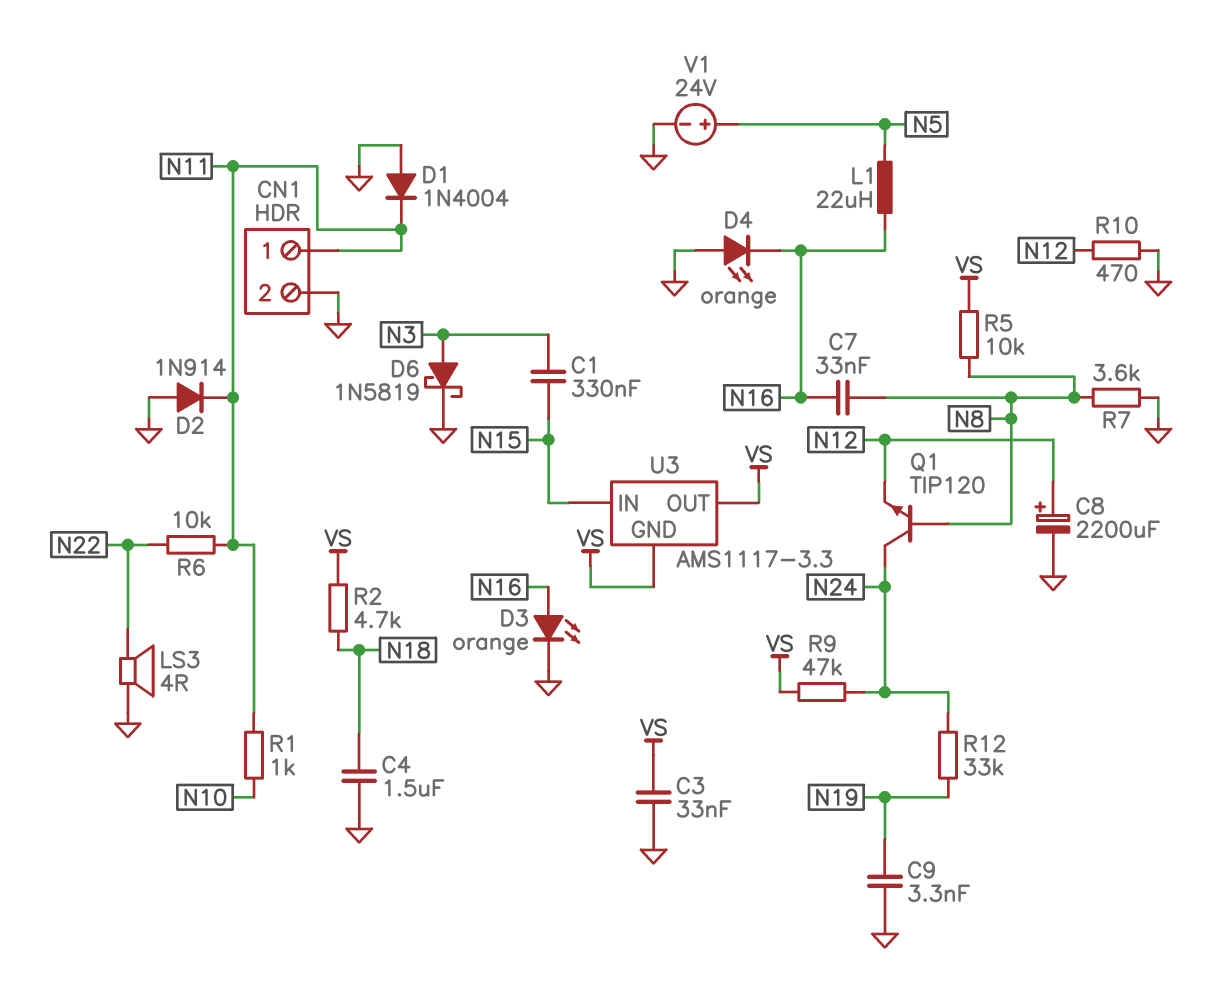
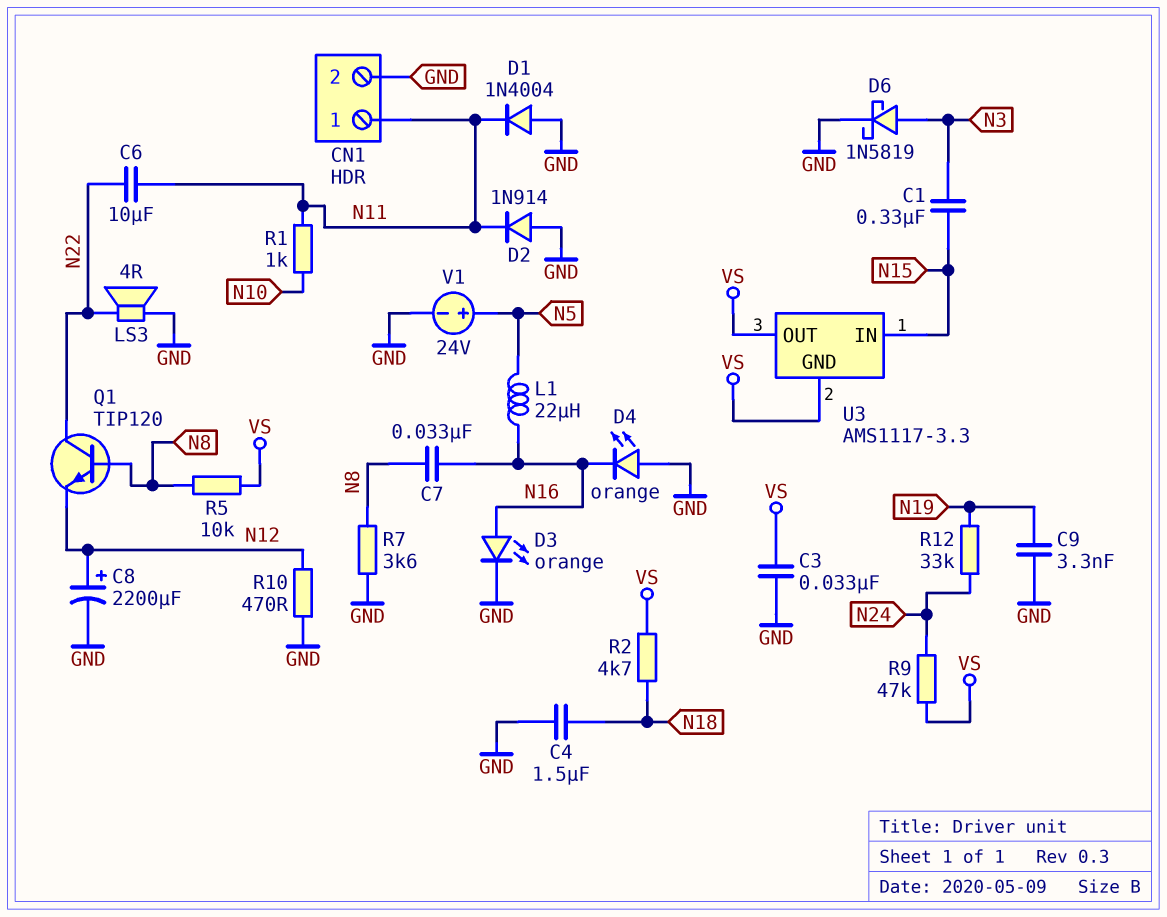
C6: none -> 10uF (N11, N22)
Q1: NPN TIP120 (B N8, C N24, E N12) -> NPN TIP120 (B N8, C N22, E N12)
R6: 10k (N11, N22) -> none

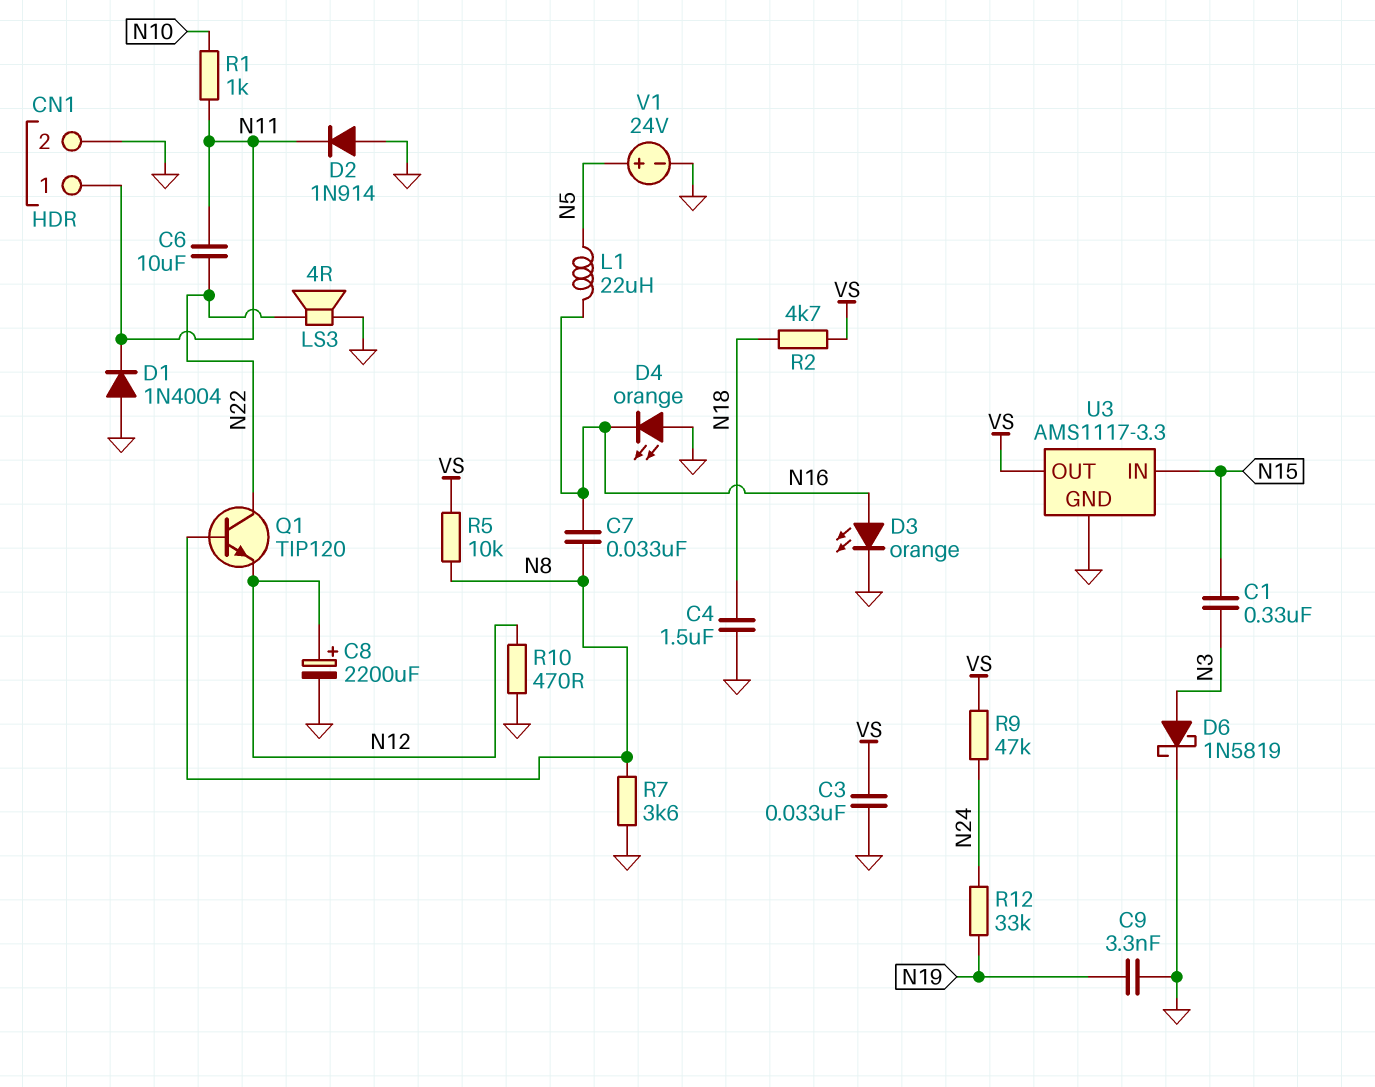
U3 pin GND: VS -> GND

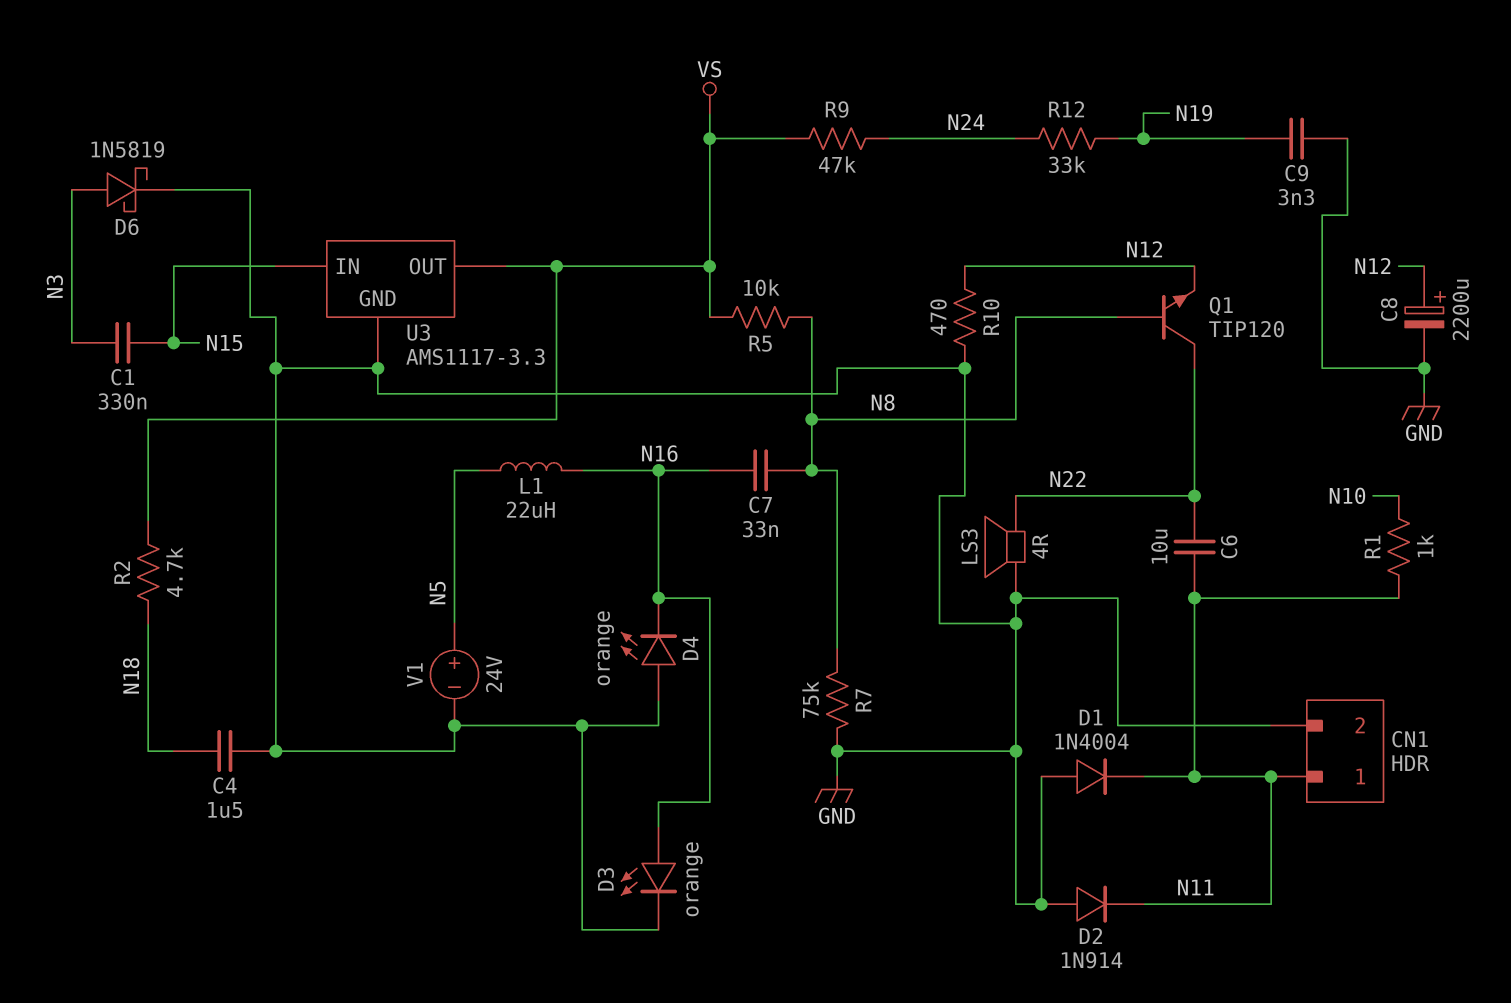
C3: 33nF (GND, VS) -> none
R7: 3.6k (GND, N8) -> 75k (GND, N8)

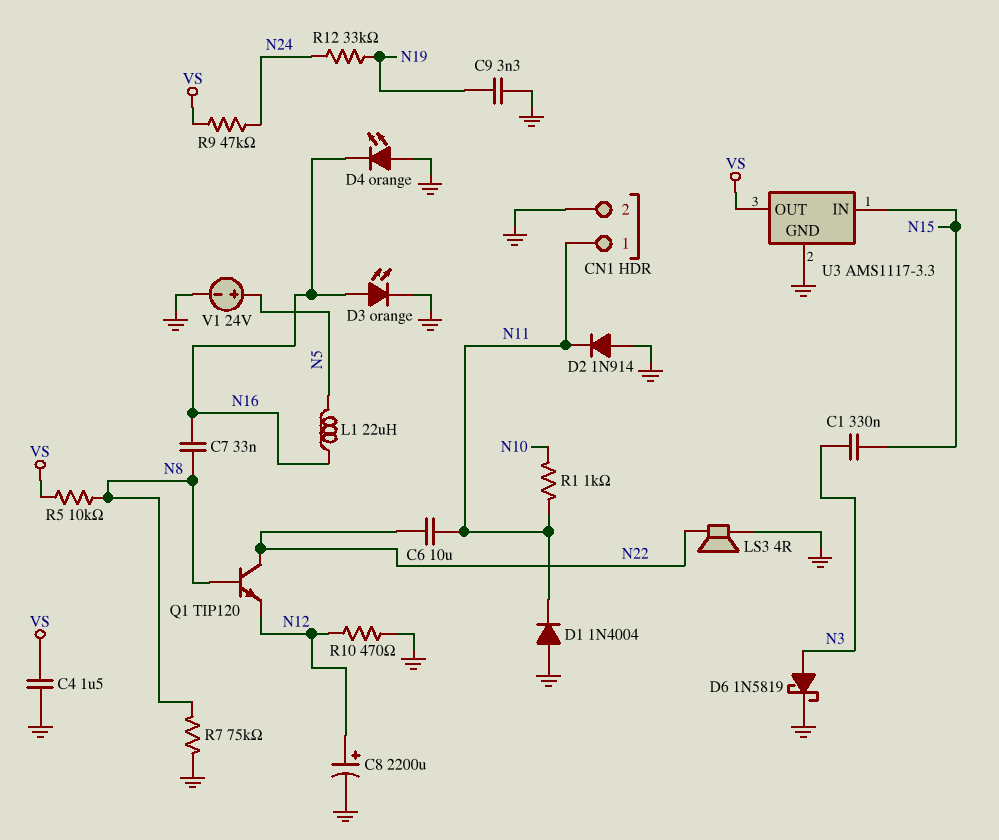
C4: 1.5uF (GND, N18) -> 1.5uF (GND, VS)
R2: 4.7k (N18, VS) -> none

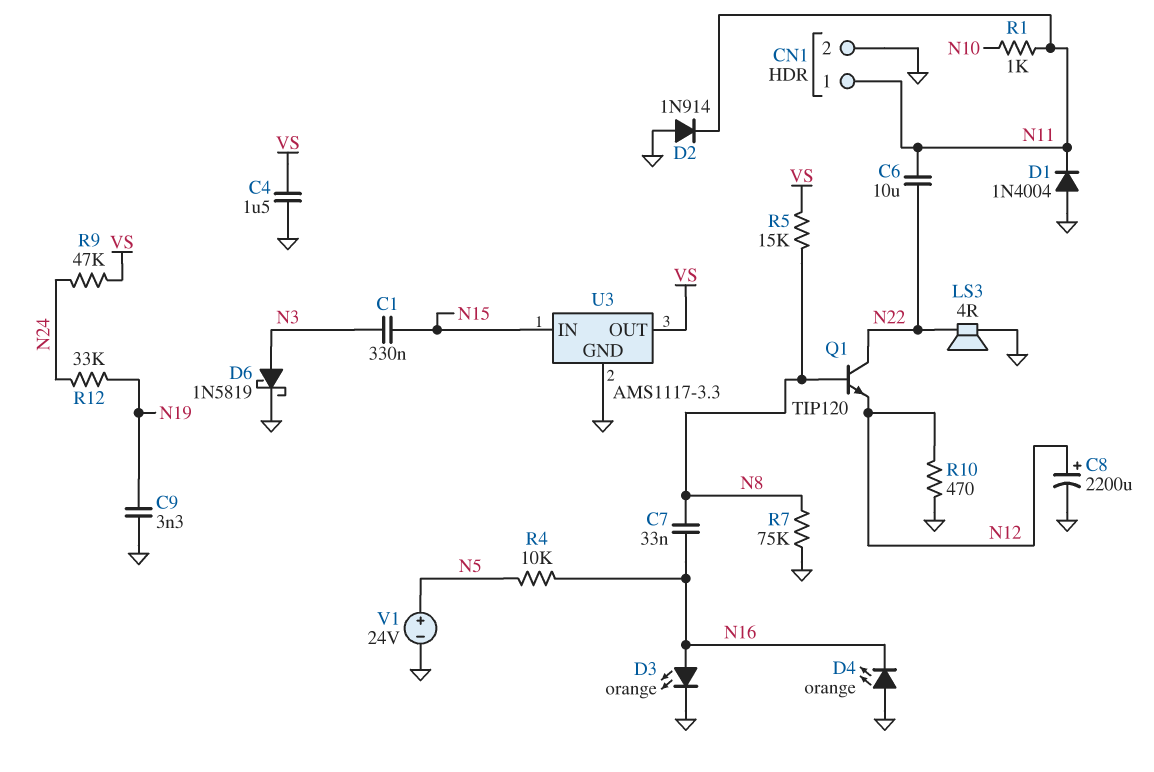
L1: 22uH (N5, N16) -> none
R4: none -> 10k (N5, N16)
R5: 10k (N8, VS) -> 15k (N8, VS)

